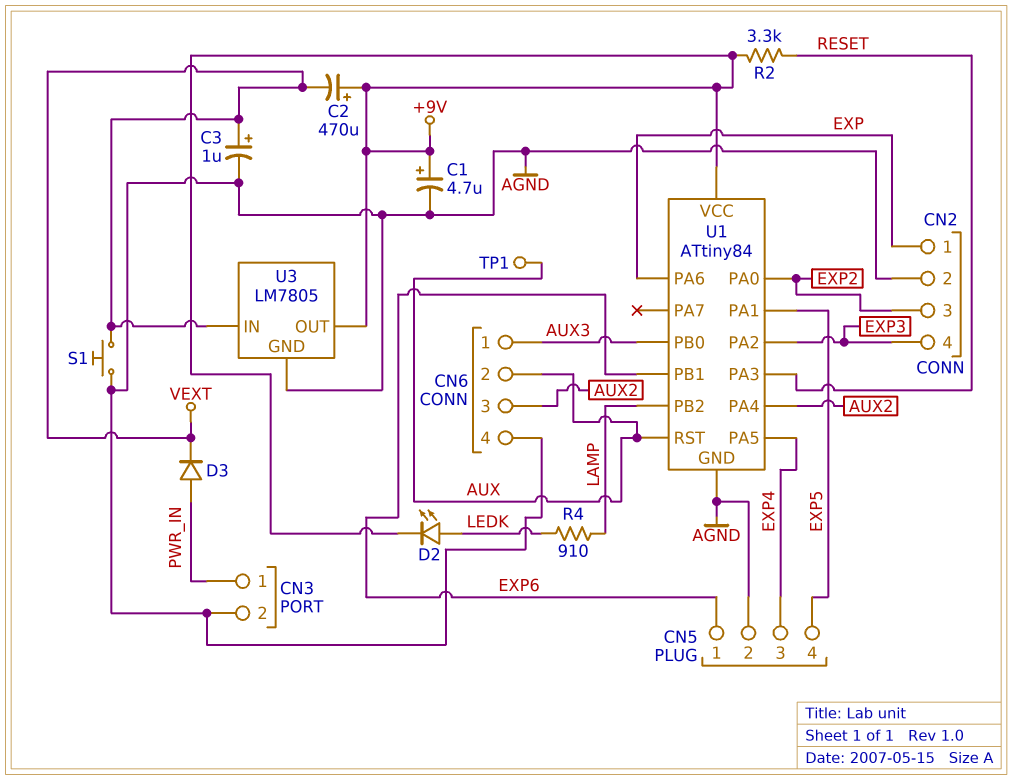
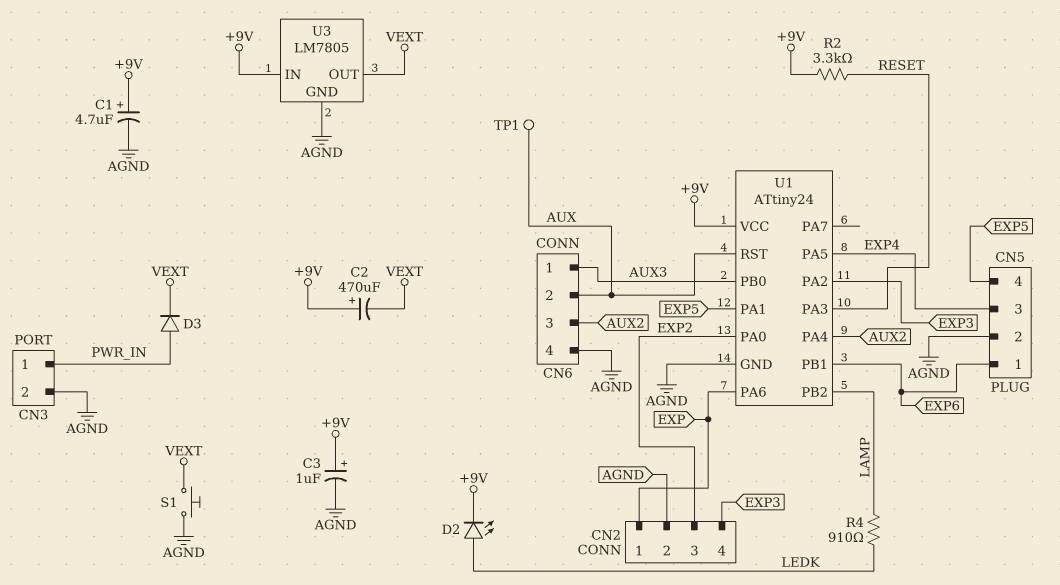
C3: 1uF (plus VEXT, minus AGND) -> 1uF (plus +9V, minus AGND)
U1: ATtiny84 -> ATtiny24
U3 pin IN: VEXT -> +9V
U3 pin OUT: +9V -> VEXT

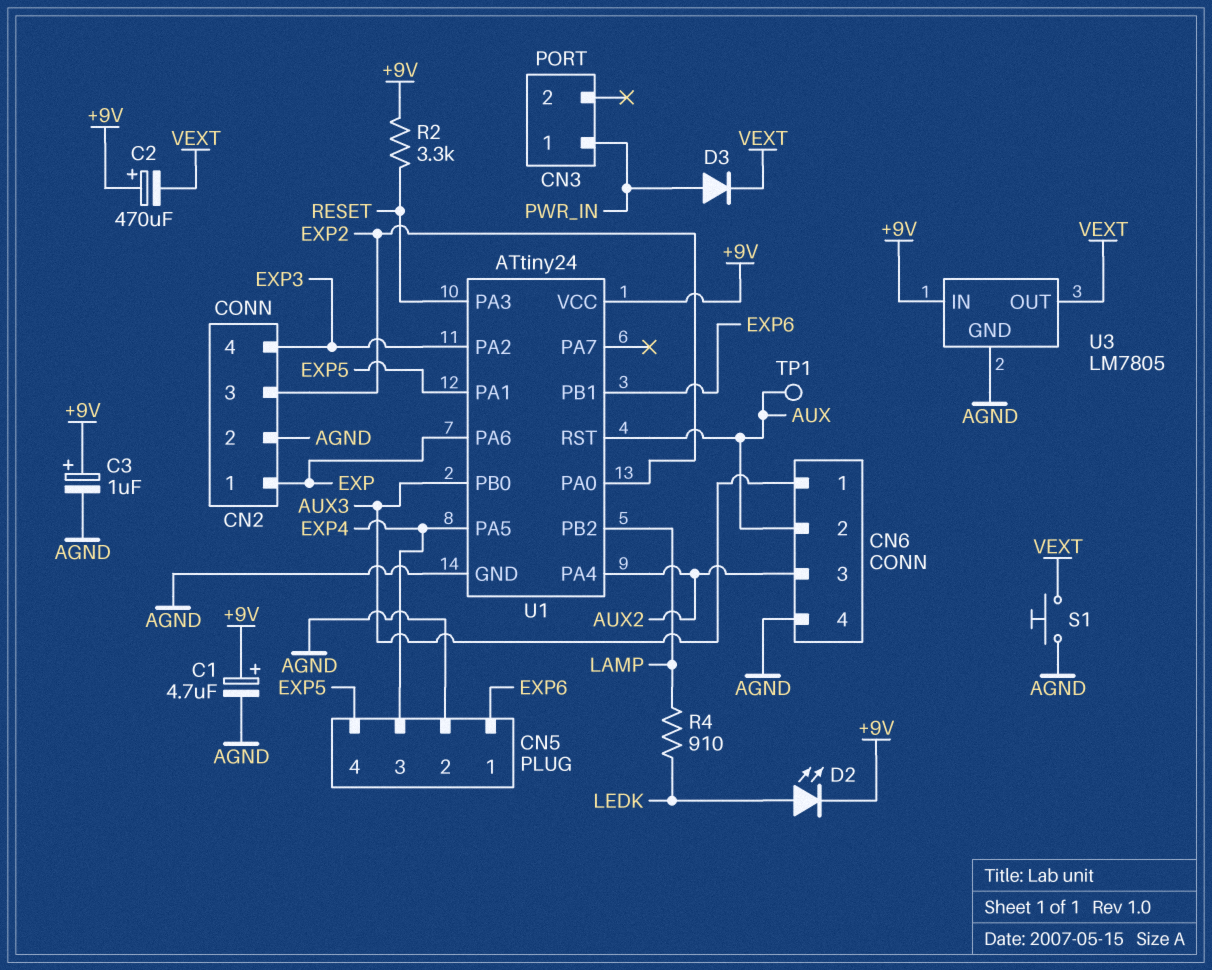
CN3 pin 2: AGND -> none

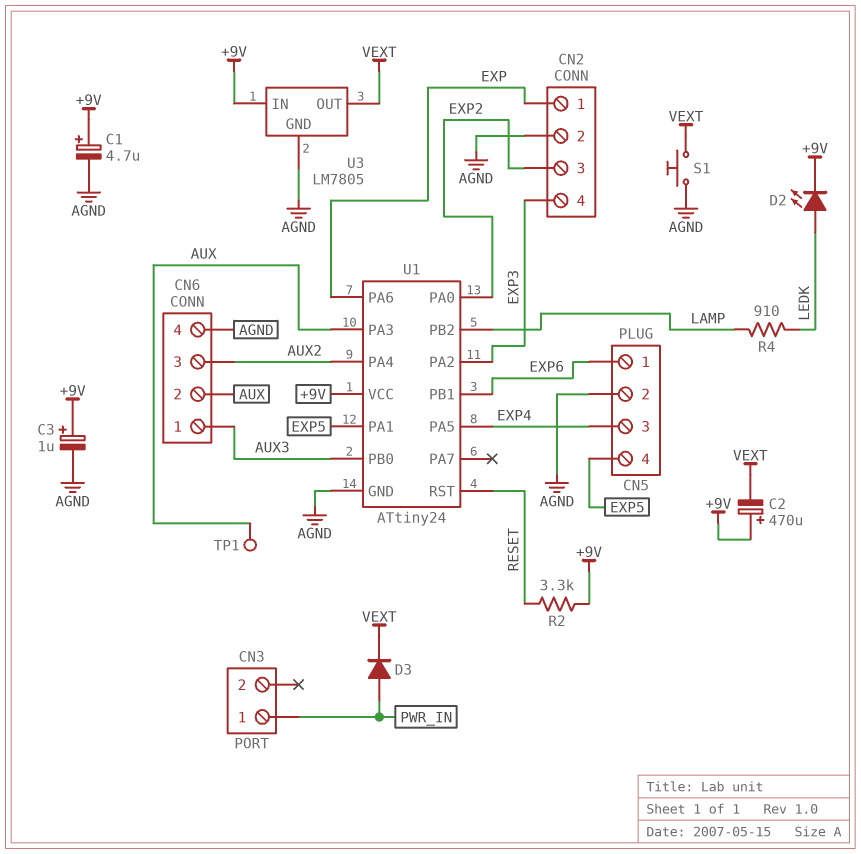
U1 pin PA3: RESET -> AUX
U1 pin RST: AUX -> RESET

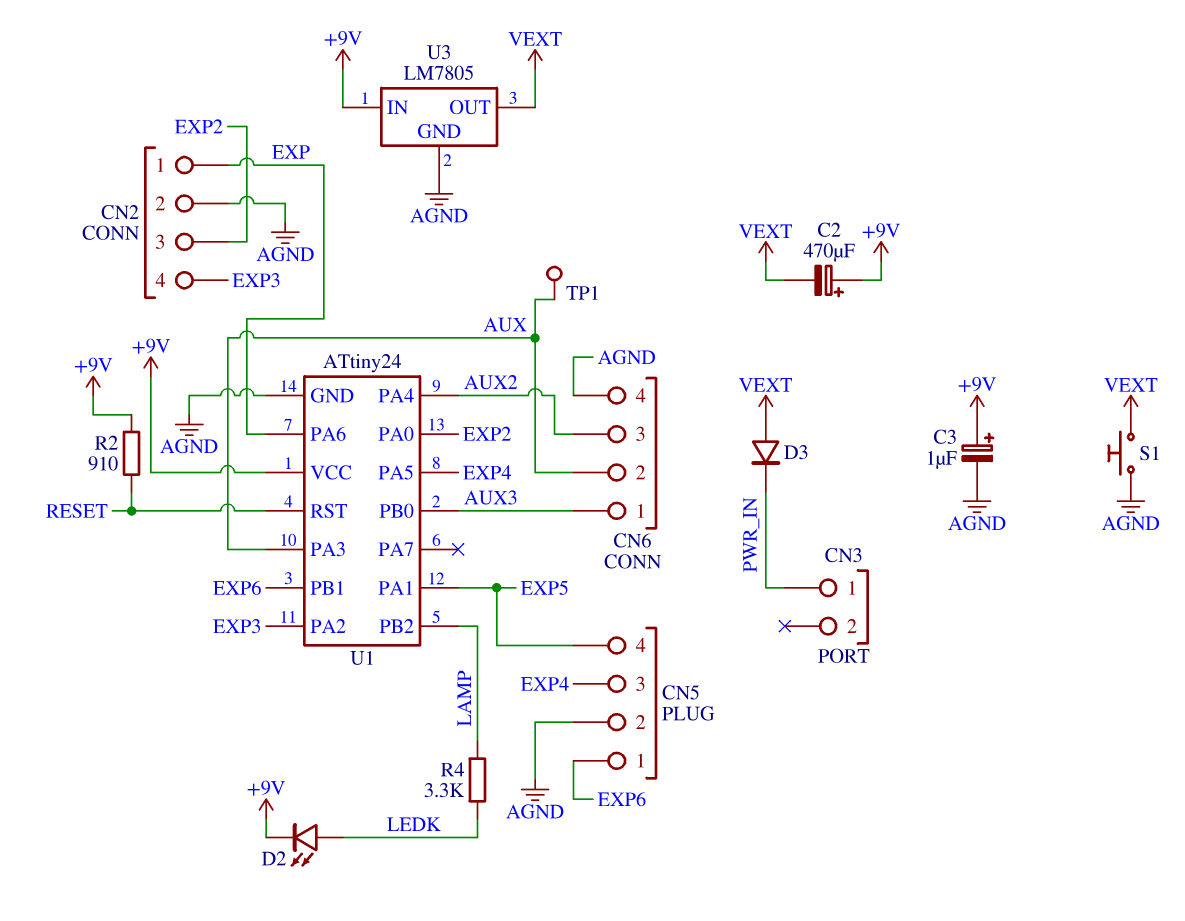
C1: 4.7uF (plus +9V, minus AGND) -> none
D3: diode (A PWR_IN, K VEXT) -> diode (A VEXT, K PWR_IN)
R2: 3.3k (+9V, RESET) -> 910 (+9V, RESET)
R4: 910 (LAMP, LEDK) -> 3.3k (LAMP, LEDK)

